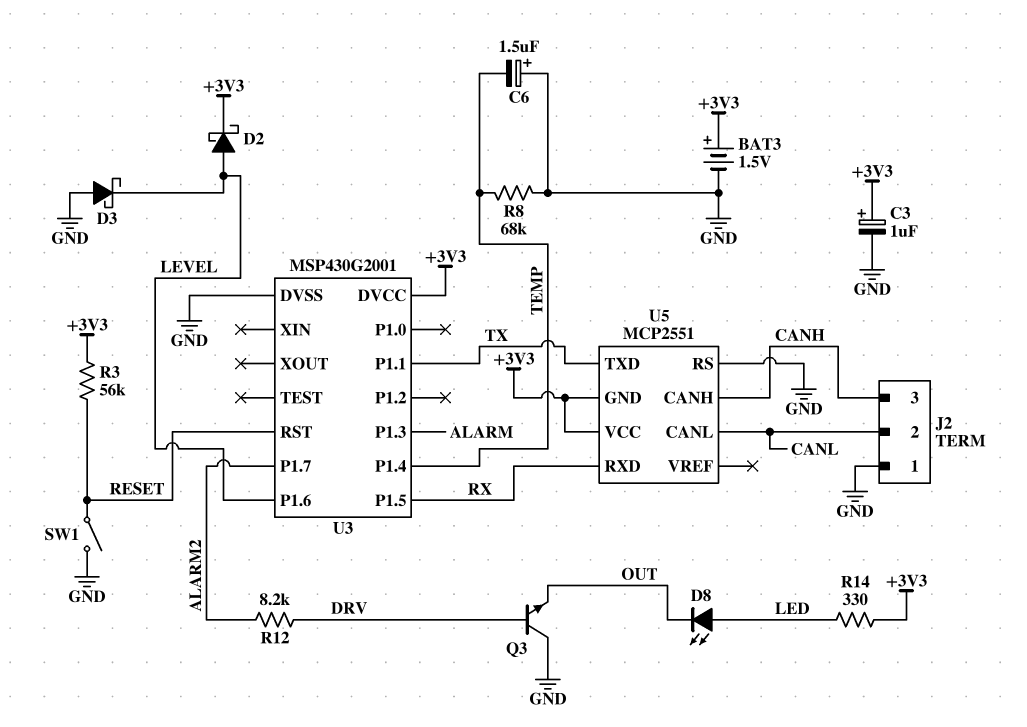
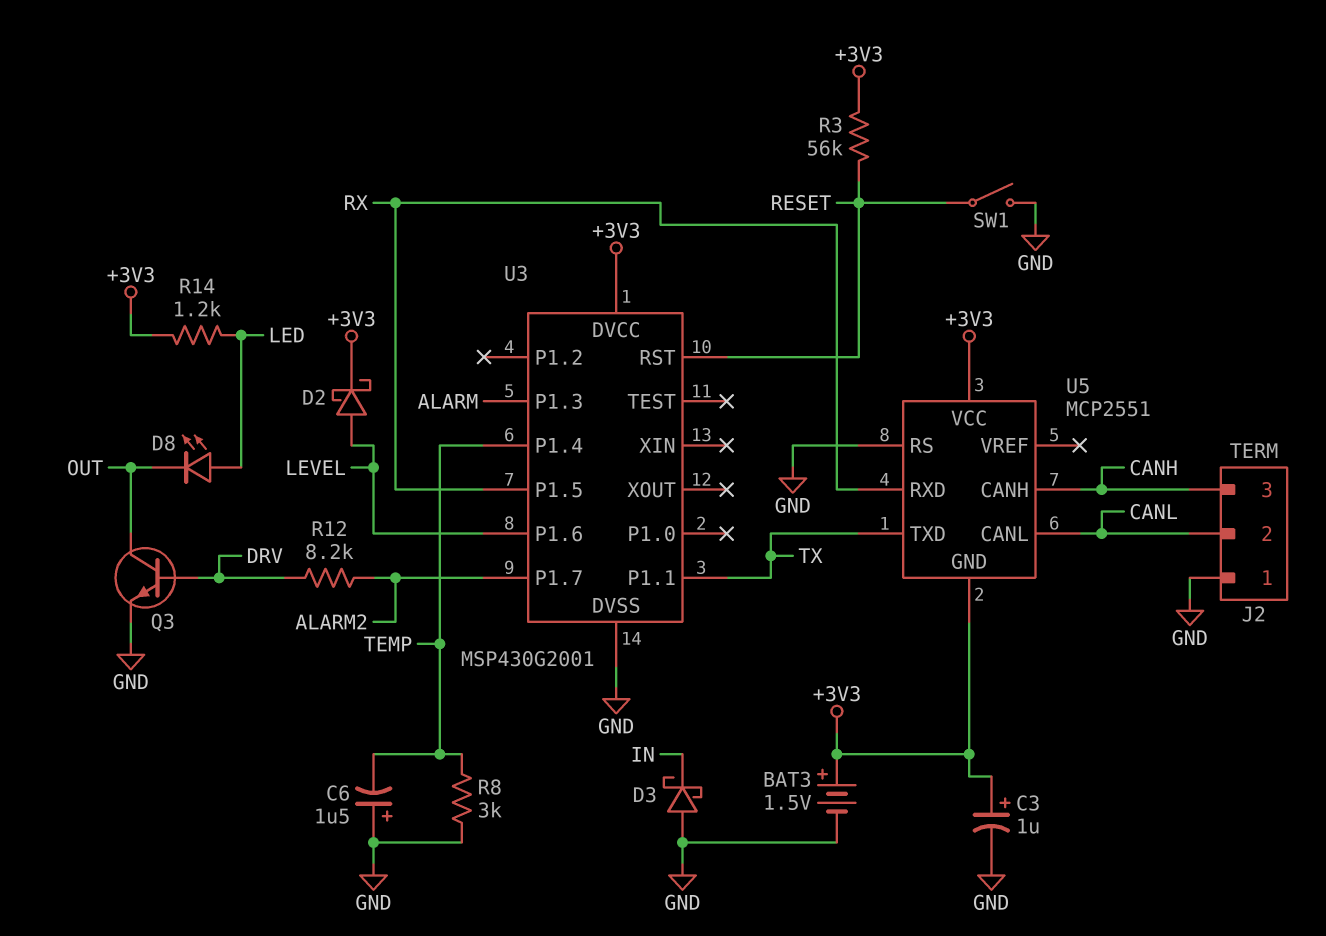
D3: schottky (A GND, K LEVEL) -> schottky (A GND, K IN)
Q3: NPN (B DRV, C GND, E OUT) -> NPN (B DRV, C OUT, E GND)
R8: 68k (GND, TEMP) -> 3k (GND, TEMP)
R14: 330 (+3V3, LED) -> 1.2k (+3V3, LED)

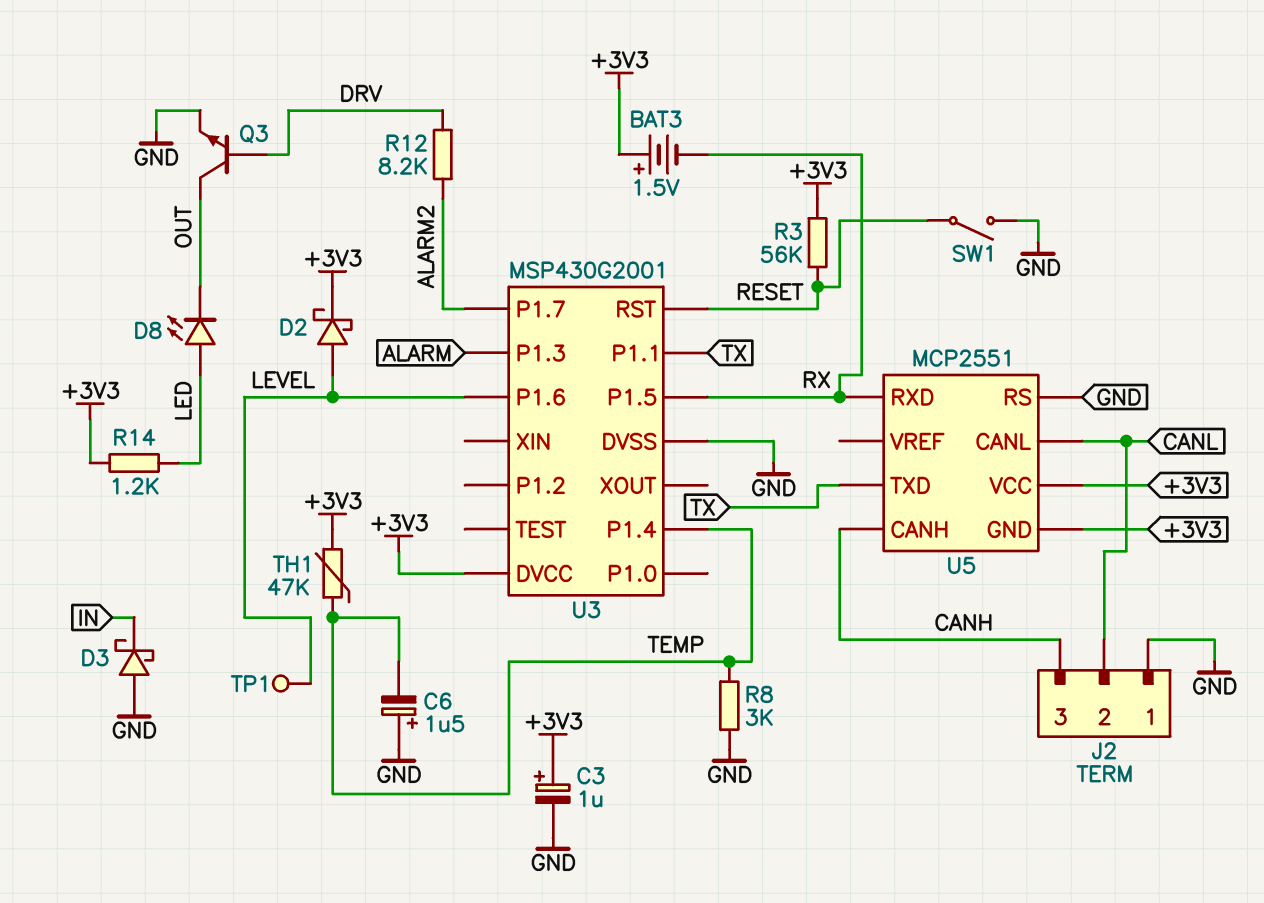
BAT3: 1.5V (plus +3V3, minus GND) -> 1.5V (plus +3V3, minus RX)
TH1: none -> 47k (+3V3, TEMP)
TP1: none -> test point (LEVEL)

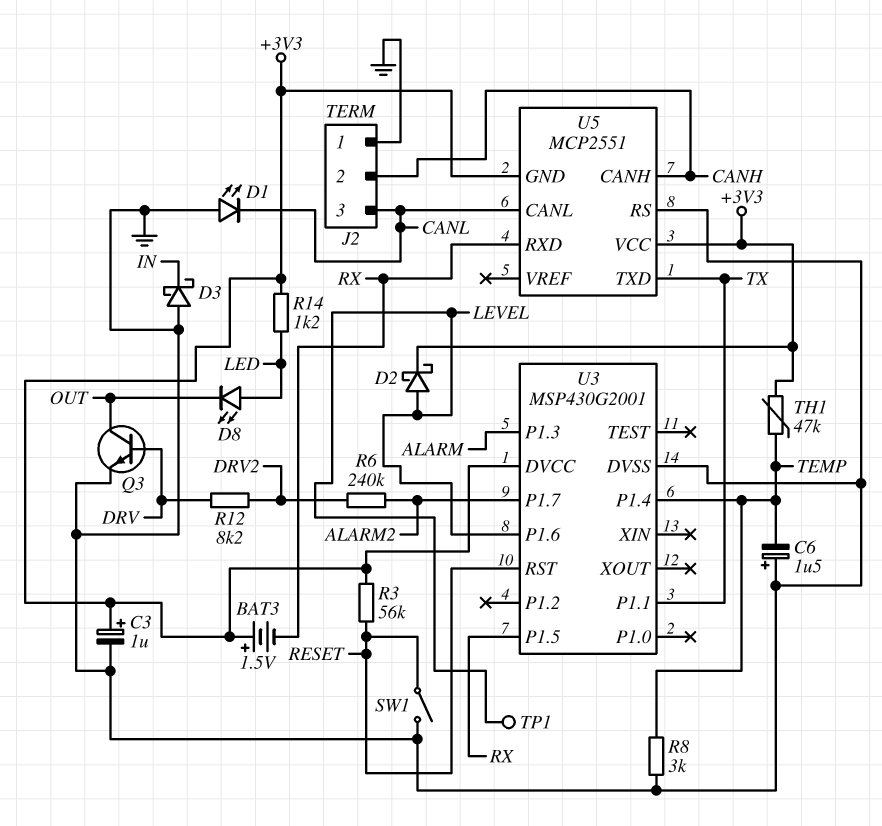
D1: none -> LED (A GND, K CANL)
J2 pin 2: CANL -> CANH
J2 pin 3: CANH -> CANL
R6: none -> 240k (ALARM2, DRV2)
R12: 8.2k (ALARM2, DRV) -> 8.2k (DRV, DRV2)

